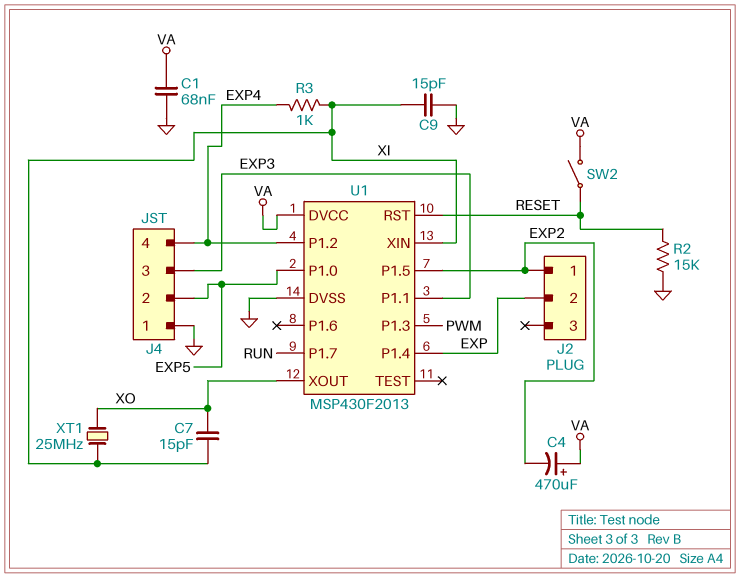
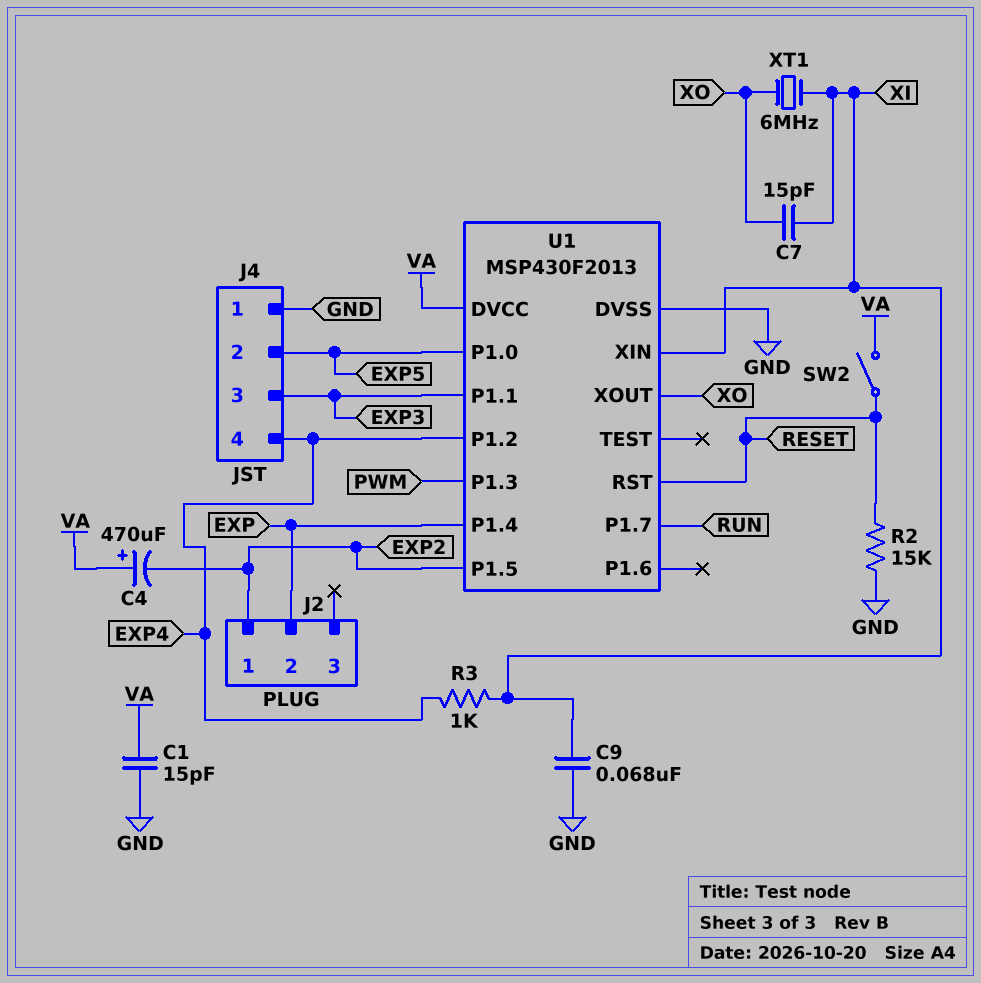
C1: 68nF (GND, VA) -> 15pF (GND, VA)
C9: 15pF (GND, XI) -> 68nF (GND, XI)
XT1: 25MHz (XI, XO) -> 6MHz (XI, XO)

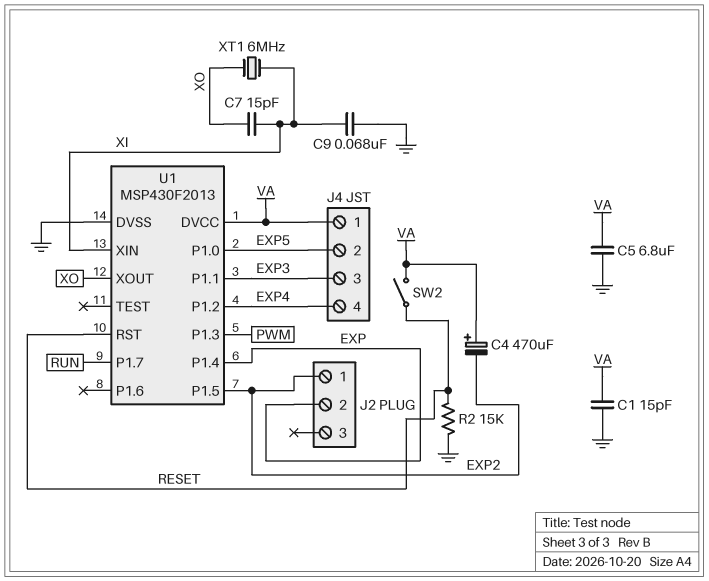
C5: none -> 6.8uF (GND, VA)
J4 pin 1: GND -> VA
R3: 1k (EXP4, XI) -> none

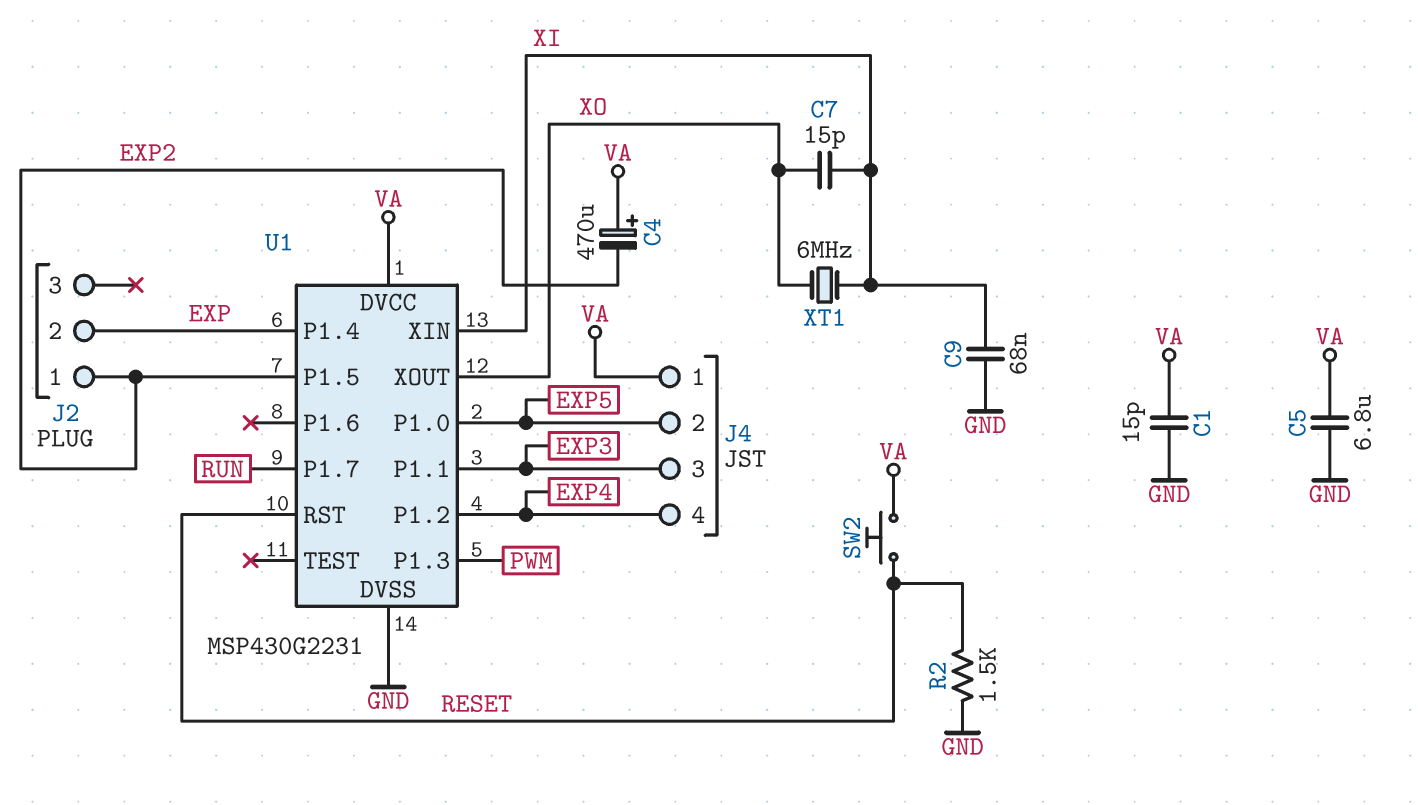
R2: 15k (GND, RESET) -> 1.5k (GND, RESET)
SW2: switch (RESET, VA) -> button (RESET, VA)
U1: MSP430F2013 -> MSP430G2231

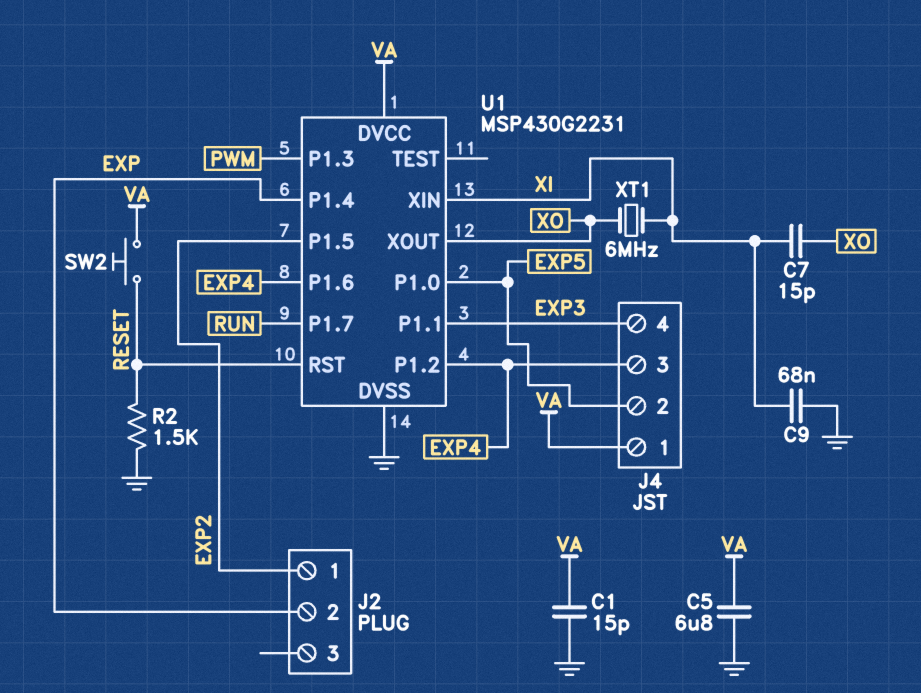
C4: 470uF (plus VA, minus EXP2) -> none
J4 pin 3: EXP3 -> EXP4
J4 pin 4: EXP4 -> EXP3
U1 pin P1.6: none -> EXP4

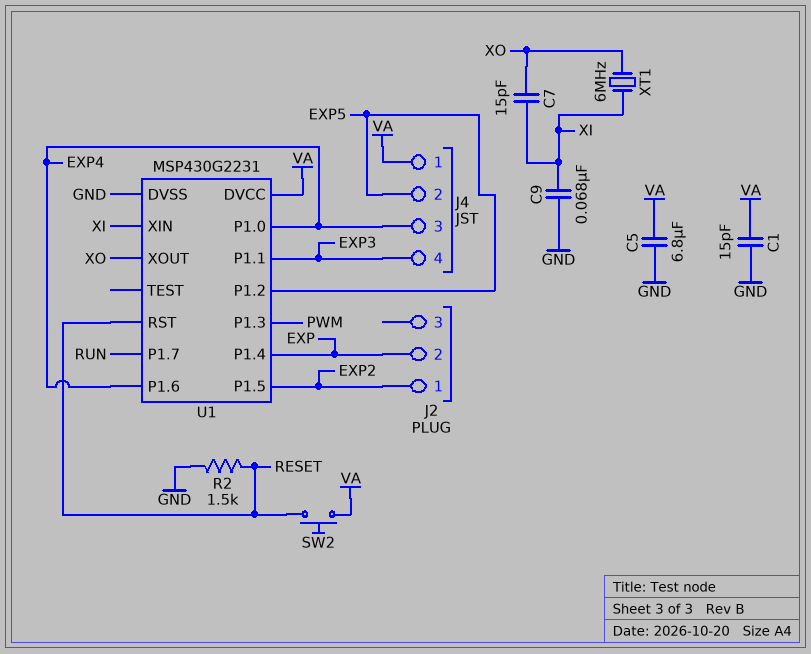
U1 pin P1.0: EXP5 -> EXP4
U1 pin P1.2: EXP4 -> EXP5

